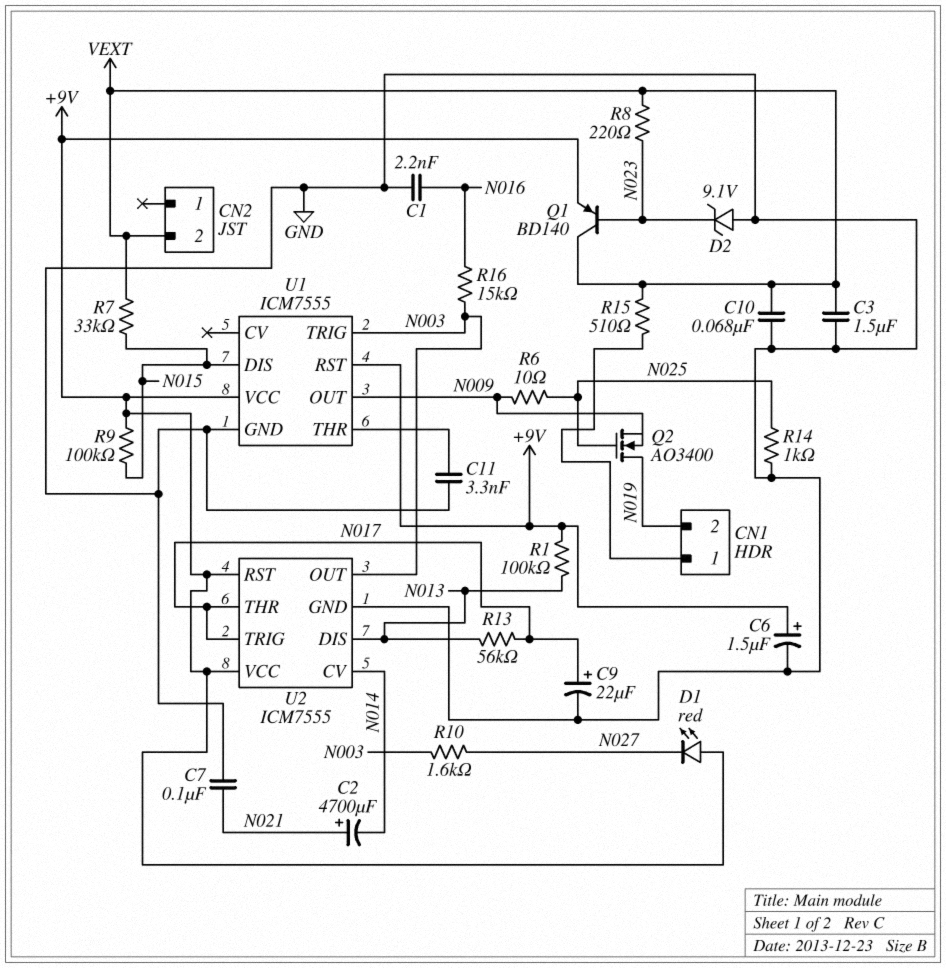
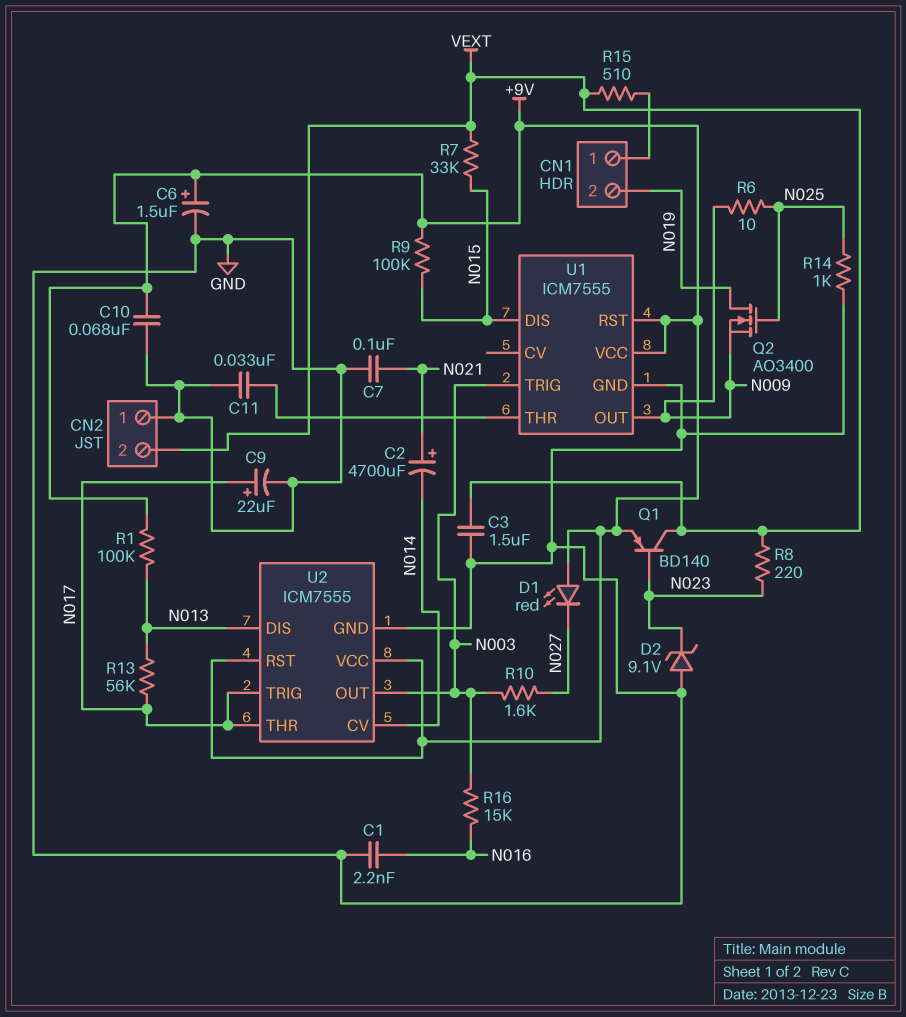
C10: 68nF (GND, VEXT) -> 68nF (+9V, GND)
C11: 3.3nF (GND, U1/THR) -> 33nF (GND, U1/THR)
CN2 pin 1: none -> GND

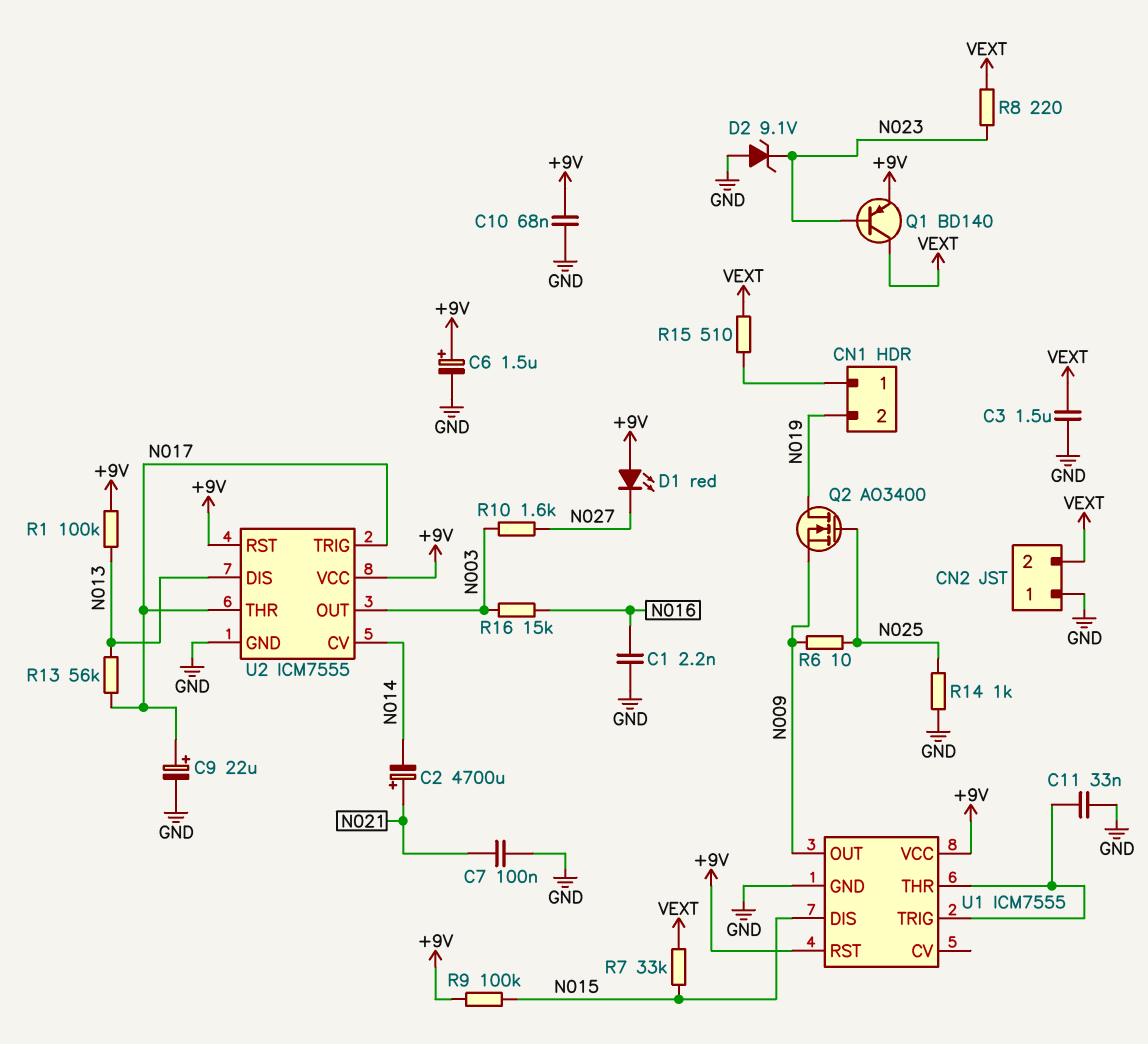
U1 pin TRIG: N003 -> U1/THR

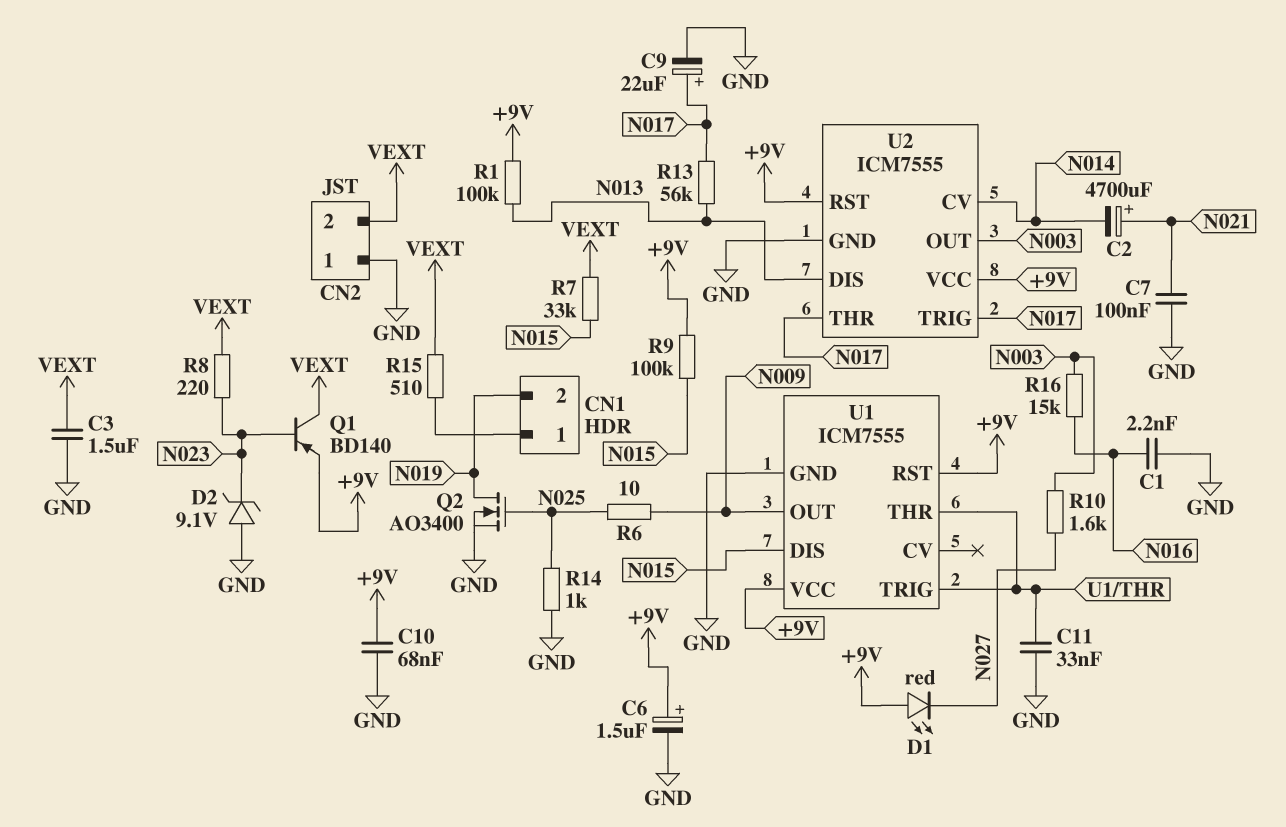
Q2: NMOS AO3400 (G N025, D N019, S N009) -> NMOS AO3400 (G N025, D N019, S GND)

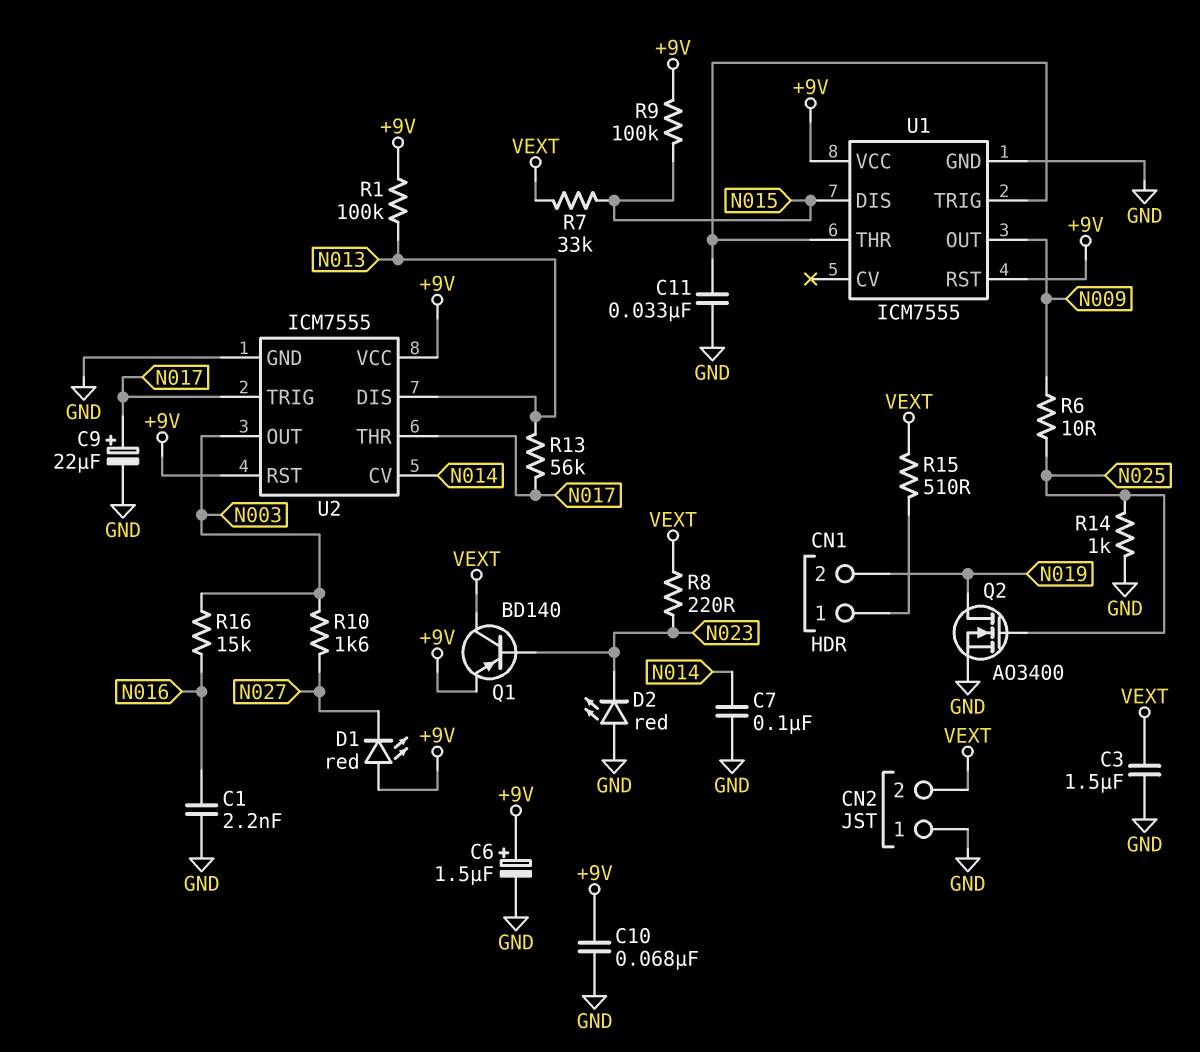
C2: 4700uF (plus N021, minus N014) -> none
C7: 100nF (GND, N021) -> 100nF (GND, N014)
D2: zener 9.1V (A GND, K N023) -> LED red (A GND, K N023)

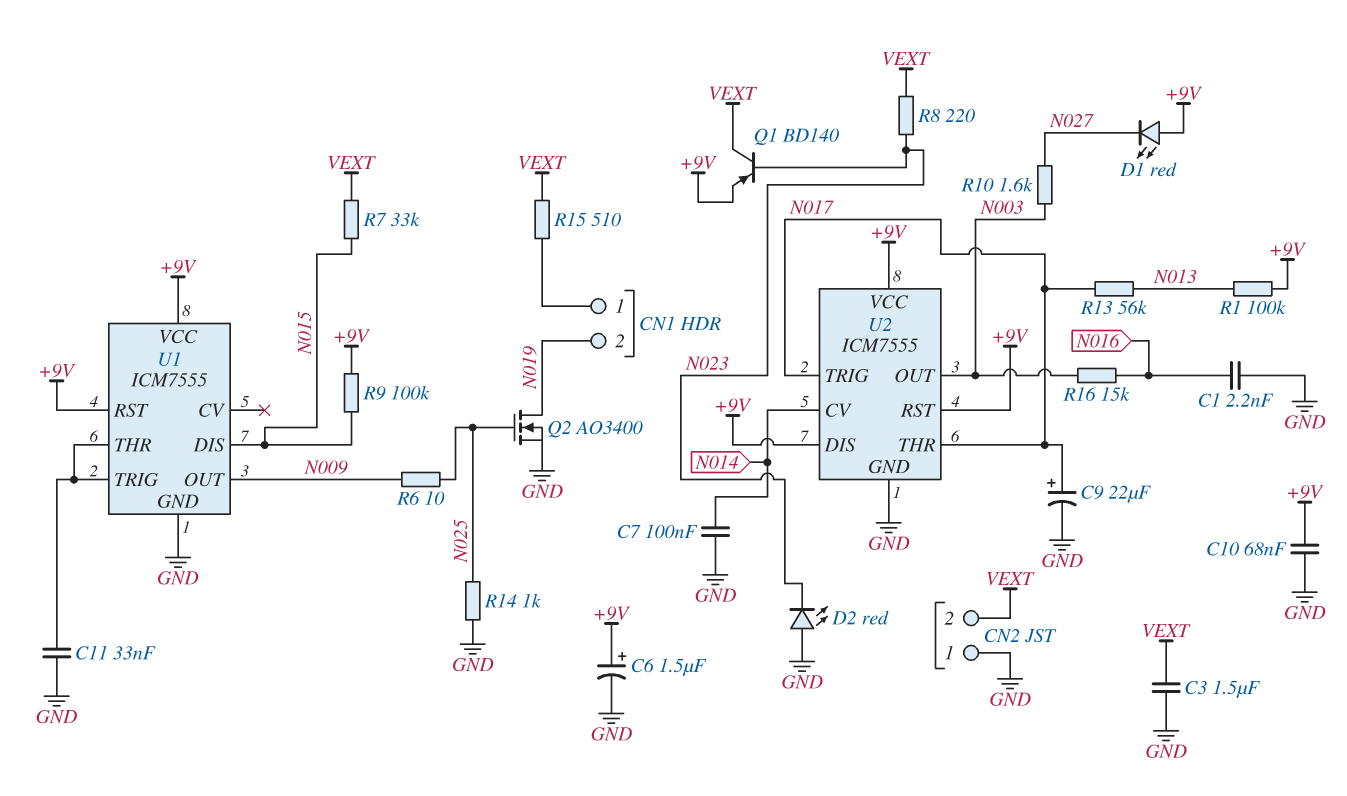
U2 pin DIS: N013 -> +9V

